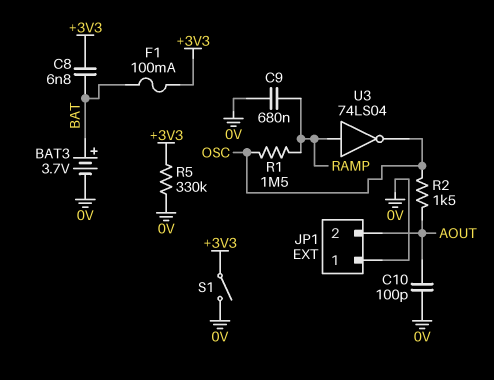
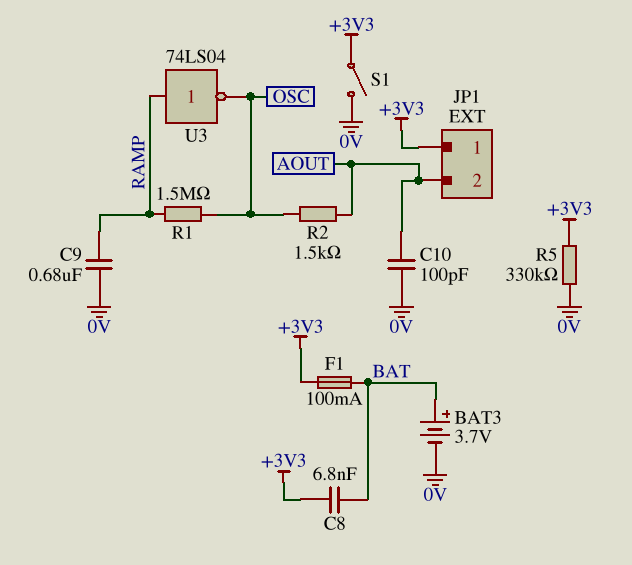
JP1 pin 1: 0V -> +3V3

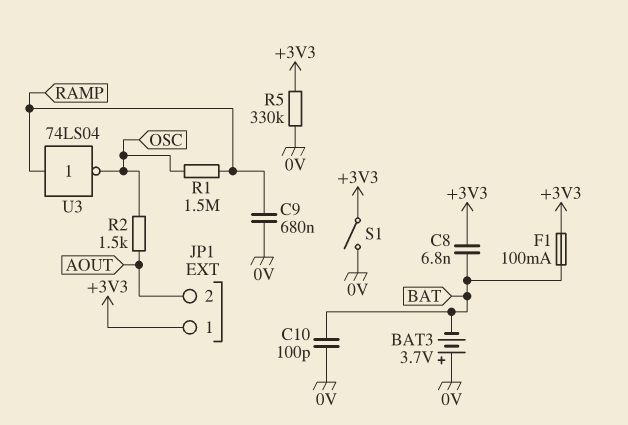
BAT3: 3.7V (plus BAT, minus 0V) -> 3.7V (plus 0V, minus BAT)
C10: 100pF (0V, AOUT) -> 100pF (0V, BAT)

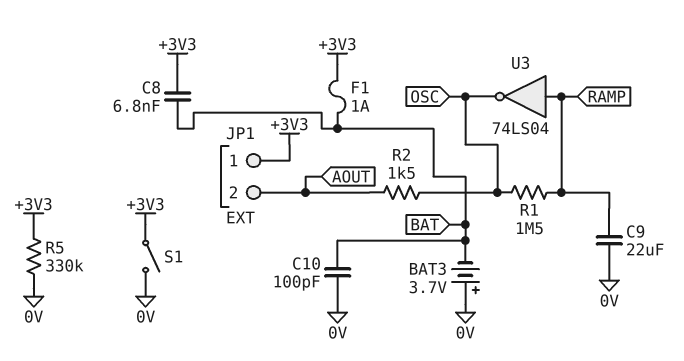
C9: 680nF (0V, RAMP) -> 22uF (0V, RAMP)
F1: 100mA (+3V3, BAT) -> 1A (+3V3, BAT)

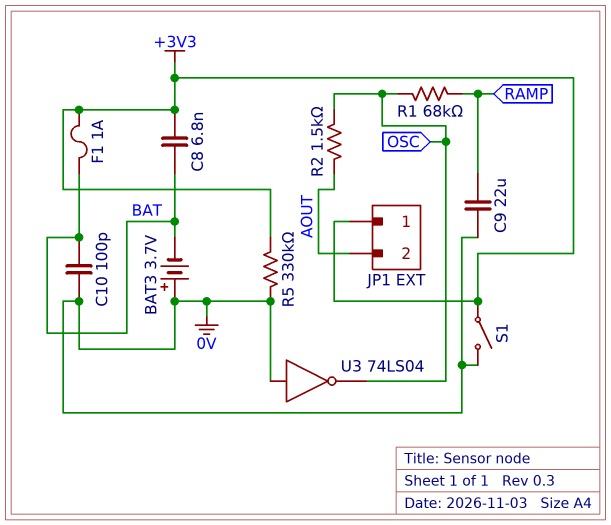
R1: 1.5M (OSC, RAMP) -> 68k (OSC, RAMP)
U3: NOT 74LS04 (in RAMP, out OSC) -> NOT 74LS04 (in 0V, out OSC)

